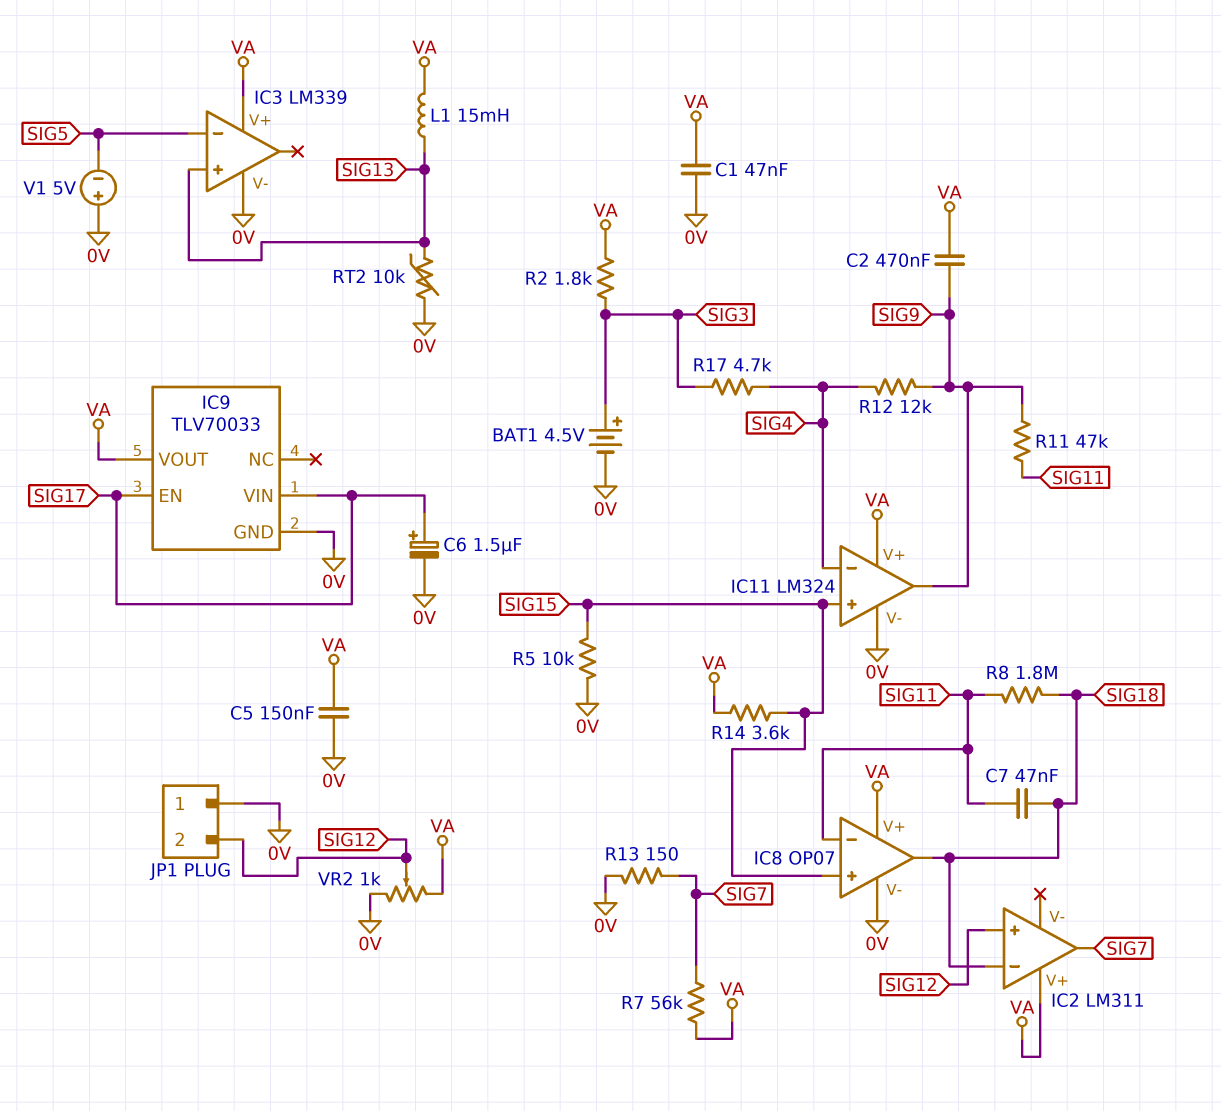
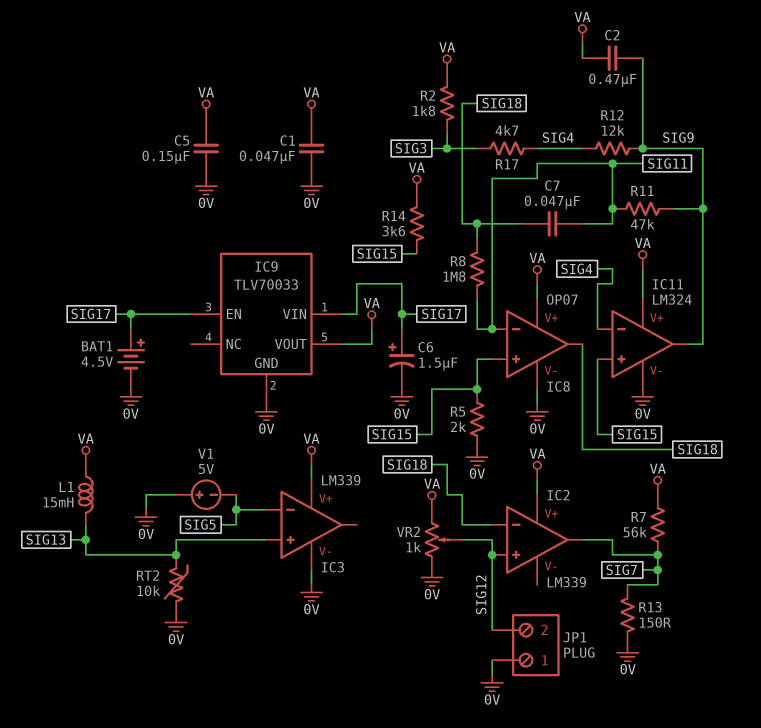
BAT1: 4.5V (plus SIG3, minus 0V) -> 4.5V (plus SIG17, minus 0V)
IC2: LM311 -> LM339
R5: 10k (0V, SIG15) -> 2k (0V, SIG15)

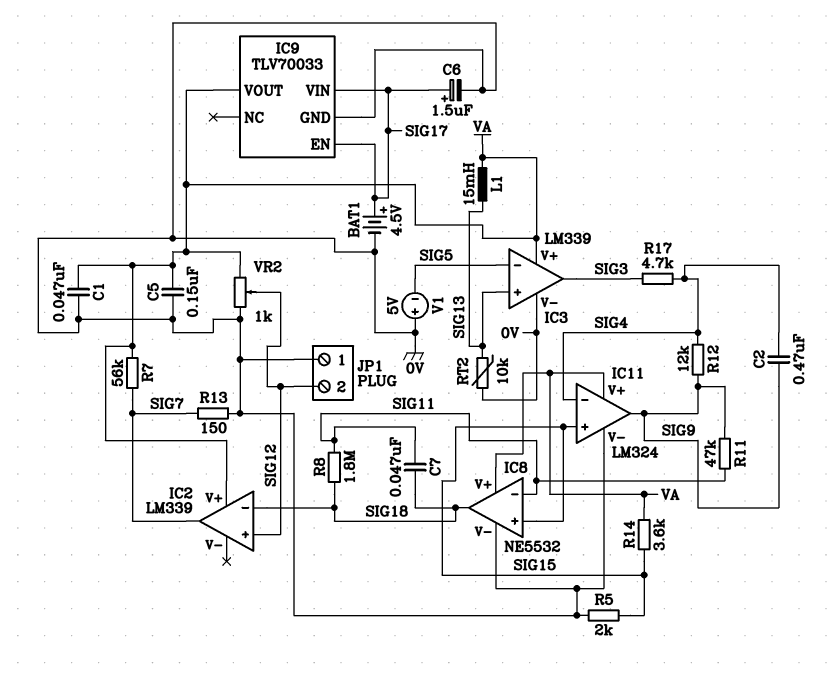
C2: 470nF (SIG9, VA) -> 470nF (SIG4, SIG9)
IC3 pin out: none -> SIG3
IC8: OP07 -> NE5532
R2: 1.8k (SIG3, VA) -> none

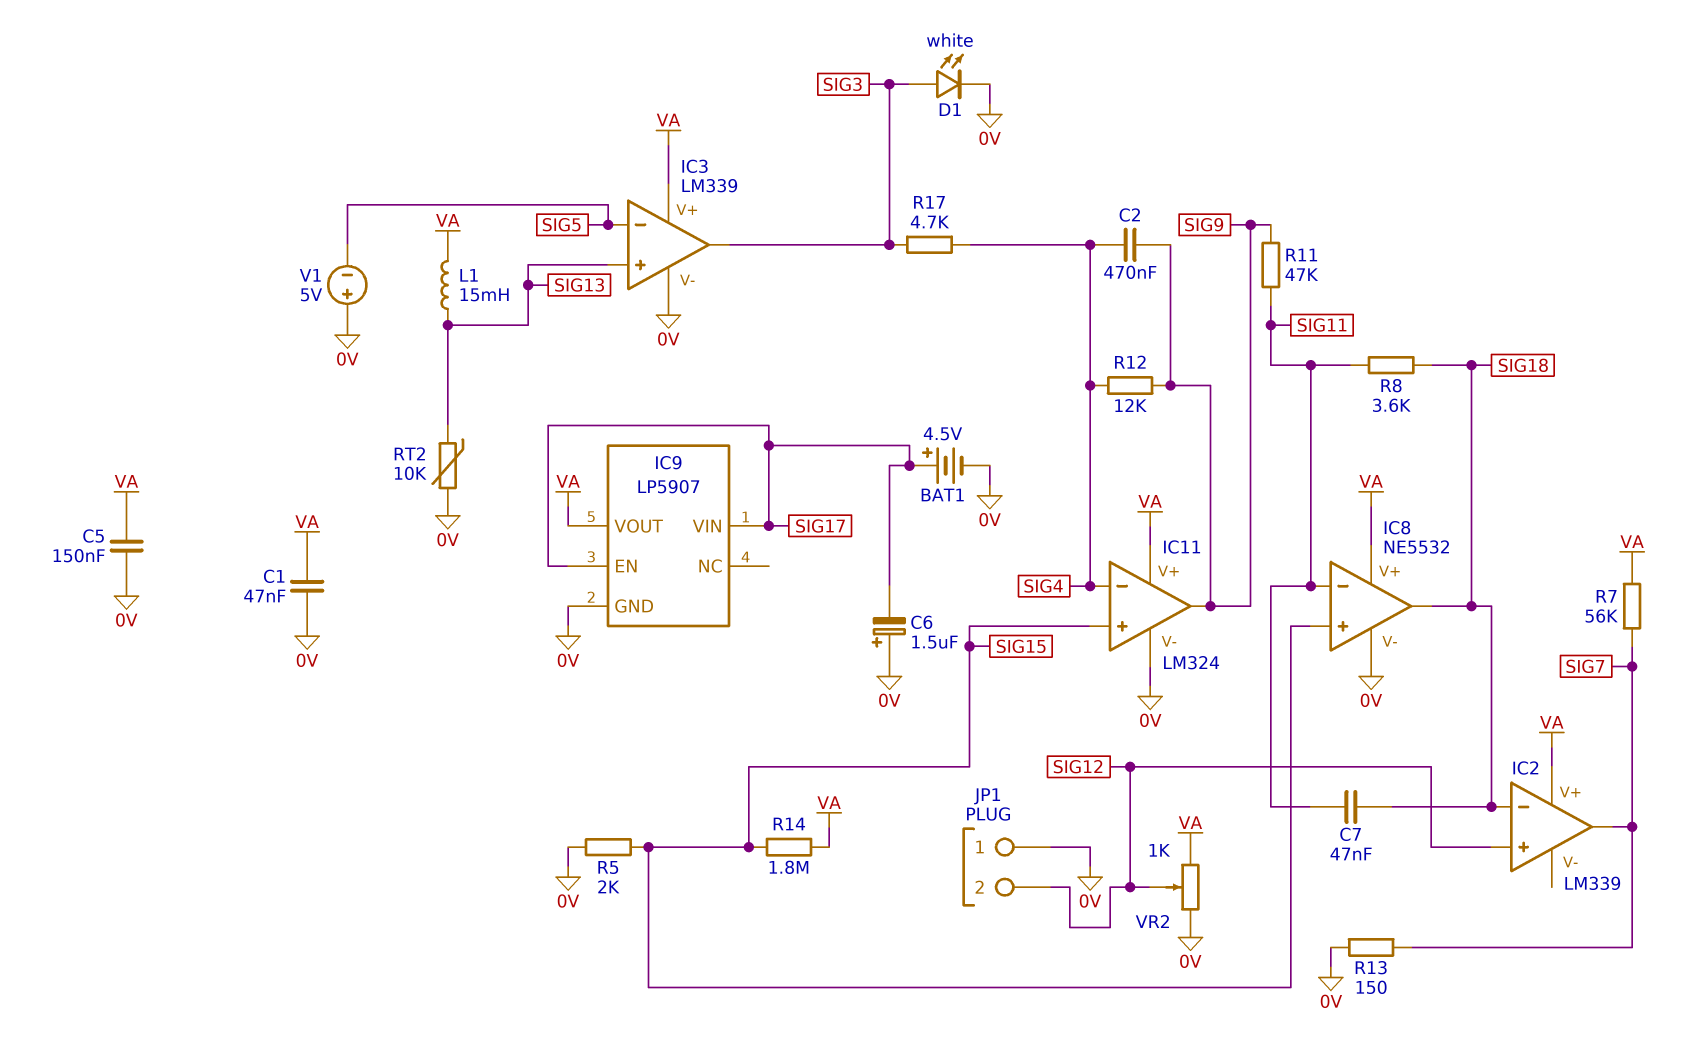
C6: 1.5uF (plus SIG17, minus 0V) -> 1.5uF (plus 0V, minus SIG17)
D1: none -> LED white (A SIG3, K 0V)
IC9: TLV70033 -> LP5907
R8: 1.8M (SIG11, SIG18) -> 3.6k (SIG11, SIG18)
R14: 3.6k (SIG15, VA) -> 1.8M (SIG15, VA)

